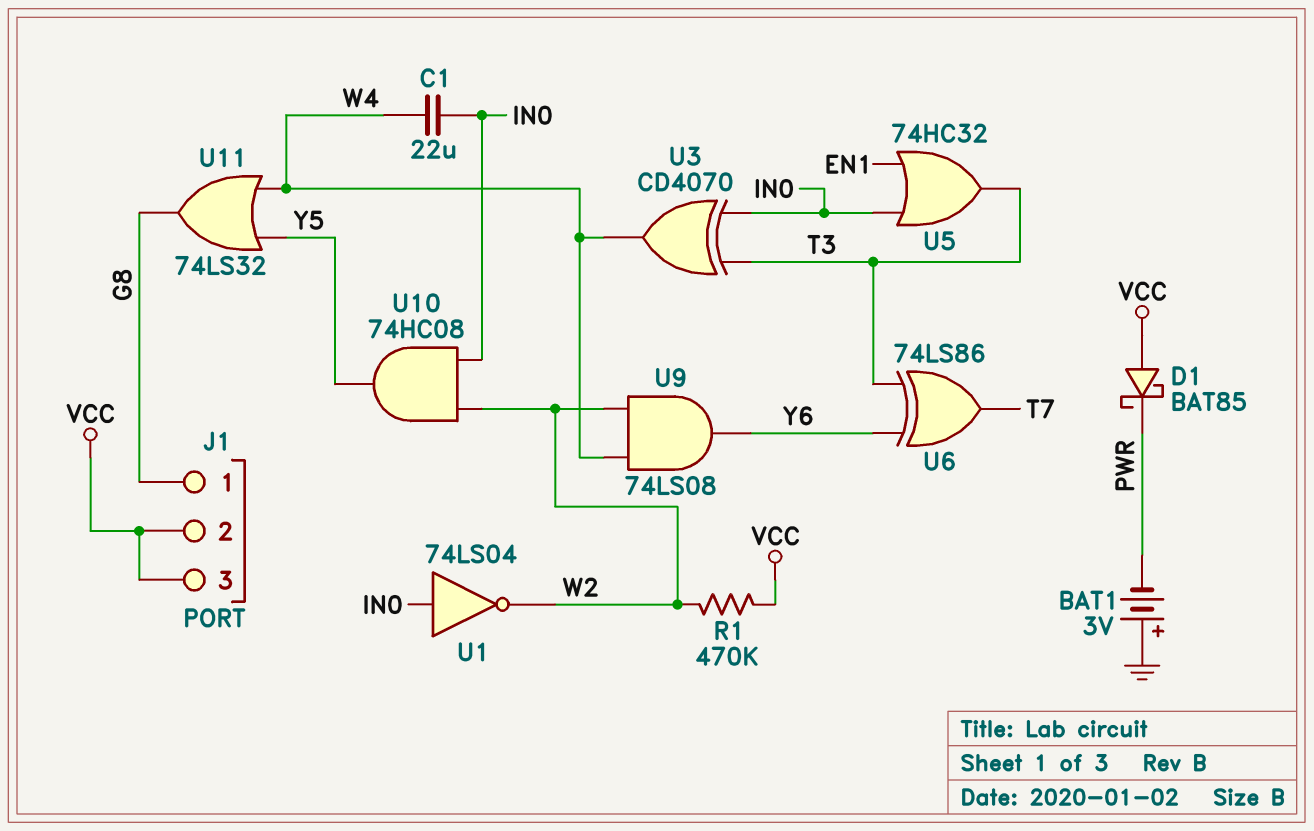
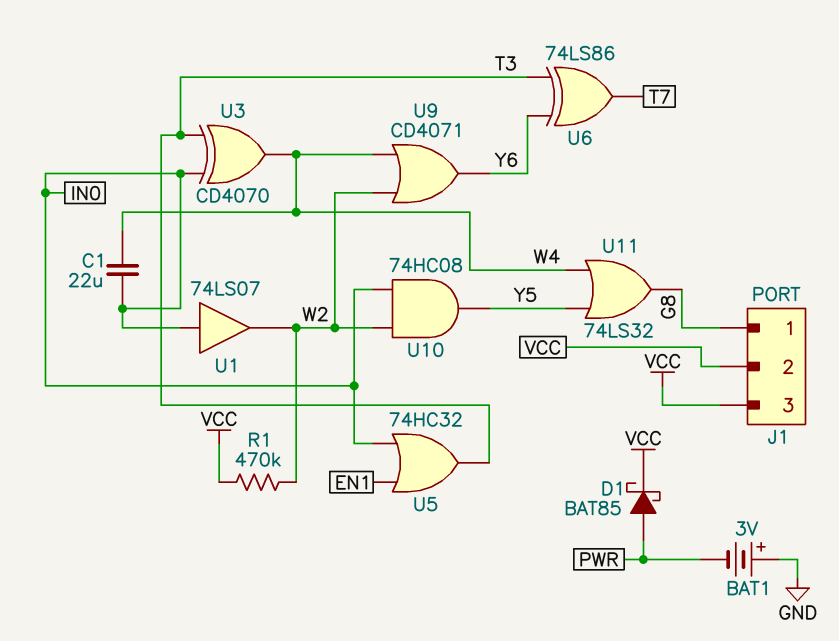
D1: schottky BAT85 (A VCC, K PWR) -> schottky BAT85 (A PWR, K VCC)
U1: NOT 74LS04 (in IN0, out W2) -> buffer 74LS07 (in IN0, out W2)
U9: AND 74LS08 (in W2, in W4, out Y6) -> OR CD4071 (in W2, in W4, out Y6)

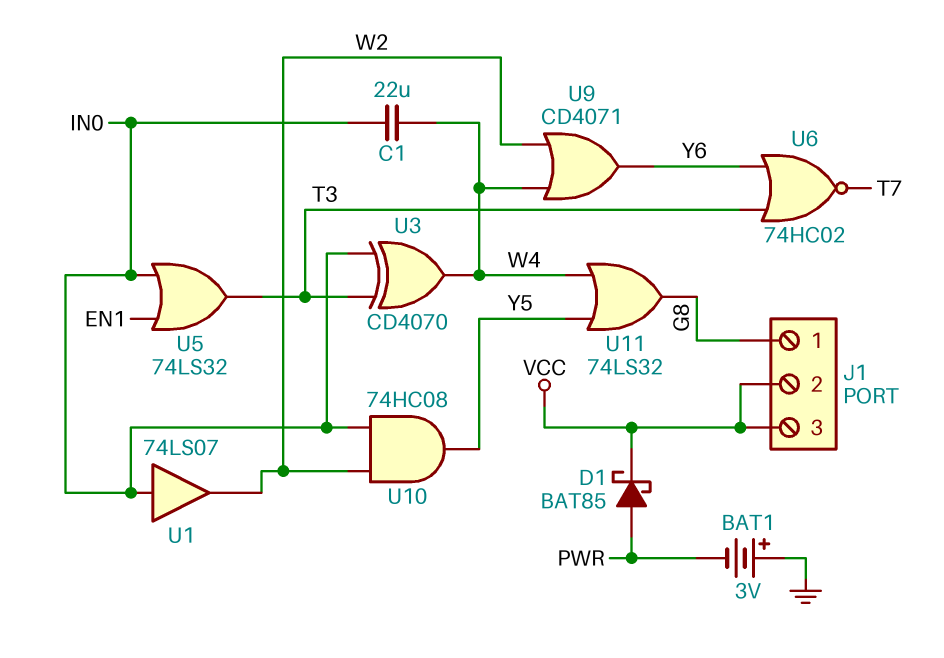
R1: 470k (VCC, W2) -> none
U5: OR 74HC32 (in EN1, in IN0, out T3) -> OR 74LS32 (in EN1, in IN0, out T3)
U6: XOR 74LS86 (in T3, in Y6, out T7) -> NOR 74HC02 (in T3, in Y6, out T7)

